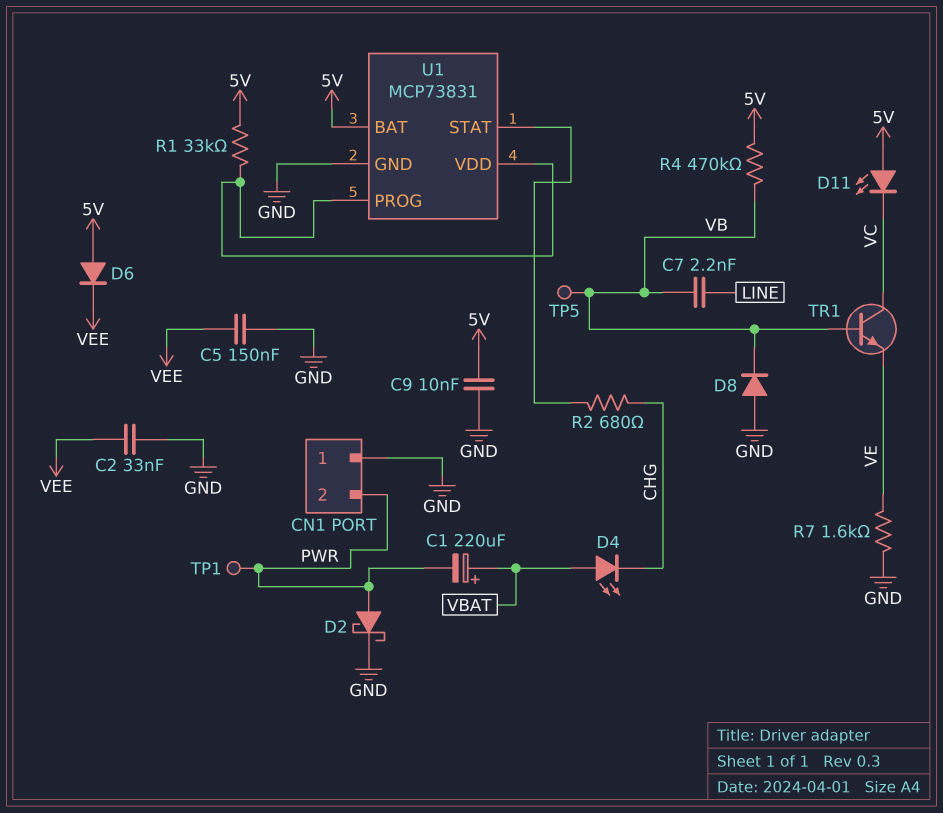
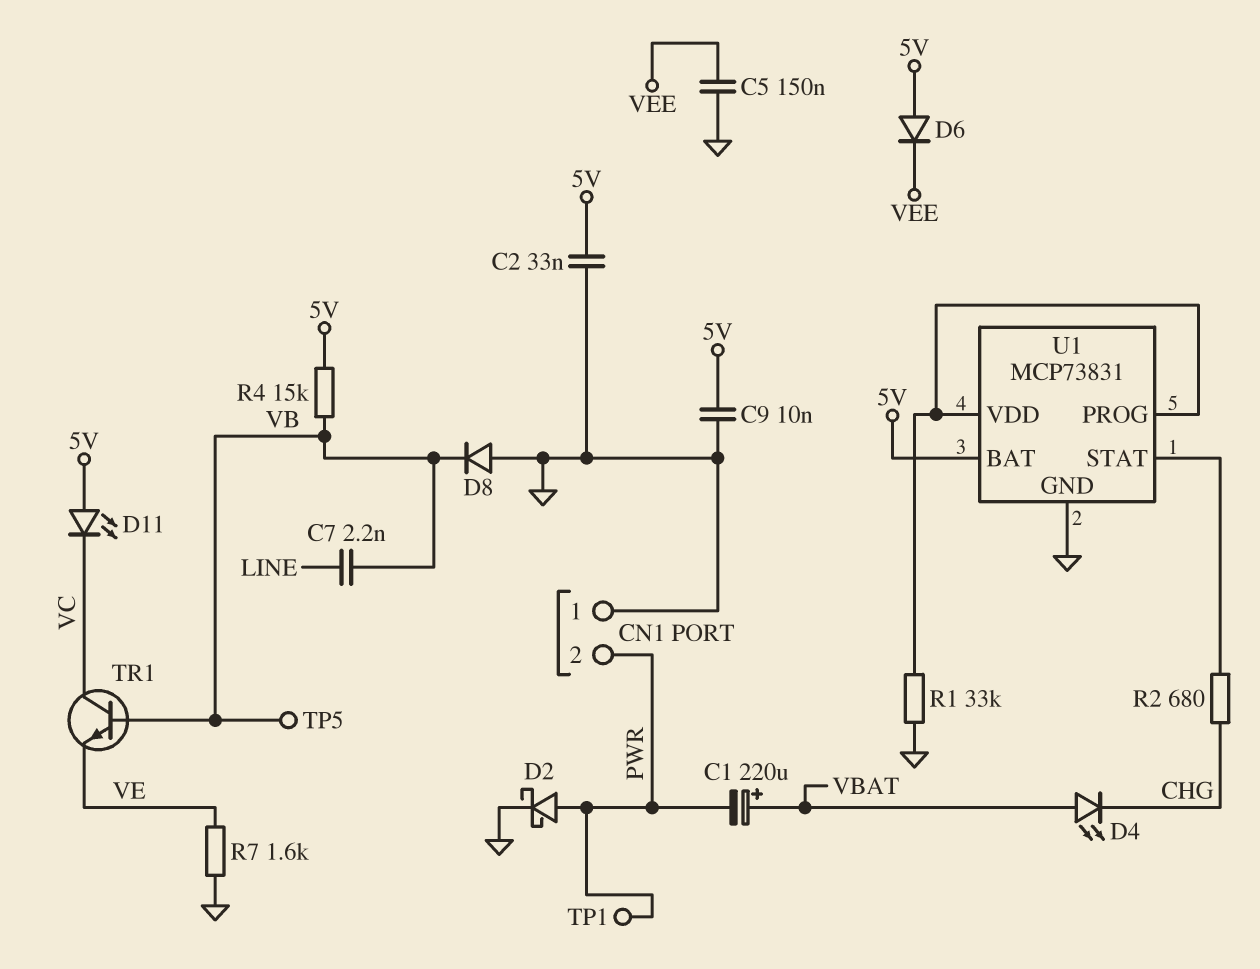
C2: 33nF (GND, VEE) -> 33nF (5V, GND)
R1: 33k (5V, U1/PROG) -> 33k (GND, U1/PROG)
R4: 470k (5V, VB) -> 15k (5V, VB)

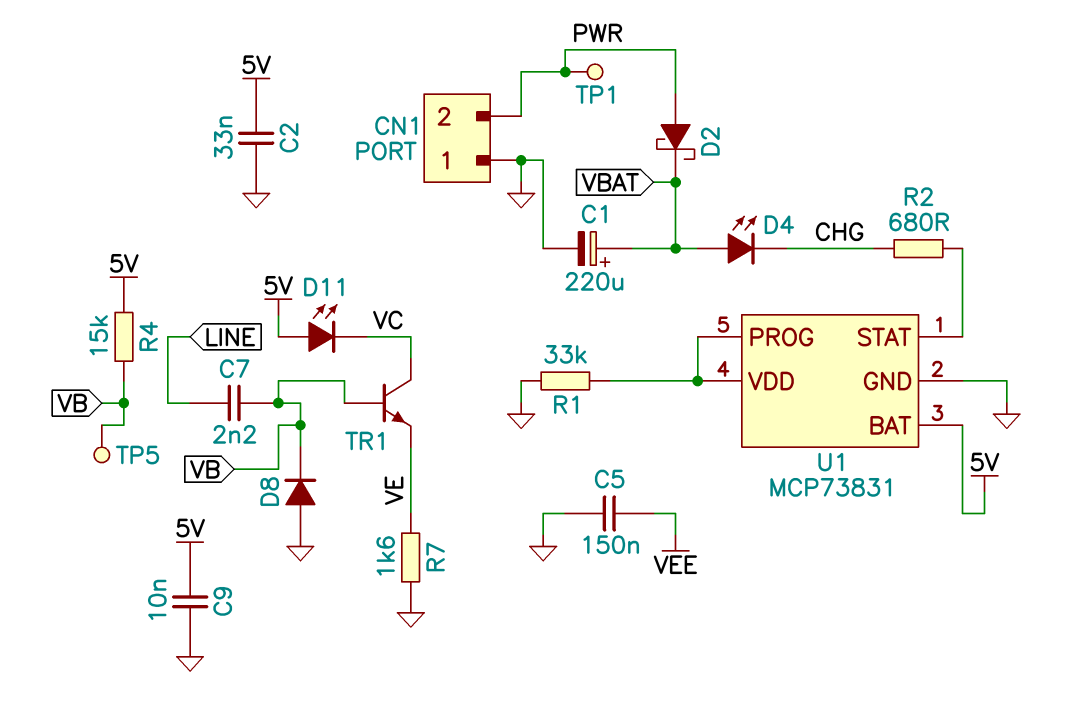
C1: 220uF (plus VBAT, minus PWR) -> 220uF (plus VBAT, minus GND)
D2: schottky (A PWR, K GND) -> schottky (A PWR, K VBAT)
D6: diode (A 5V, K VEE) -> none

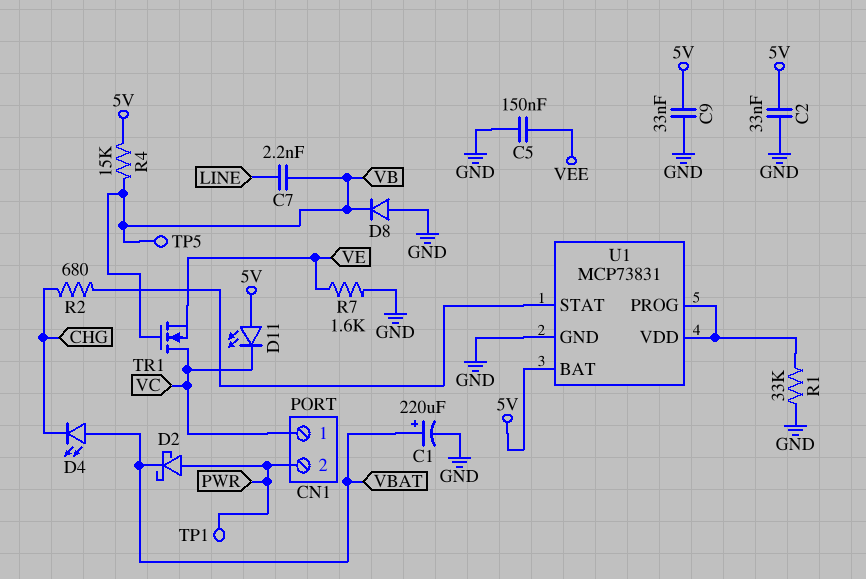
C9: 10nF (5V, GND) -> 33nF (5V, GND)
CN1 pin 1: GND -> VC
TR1: NPN (B VB, C VC, E VE) -> NMOS (G VB, D VC, S VE)

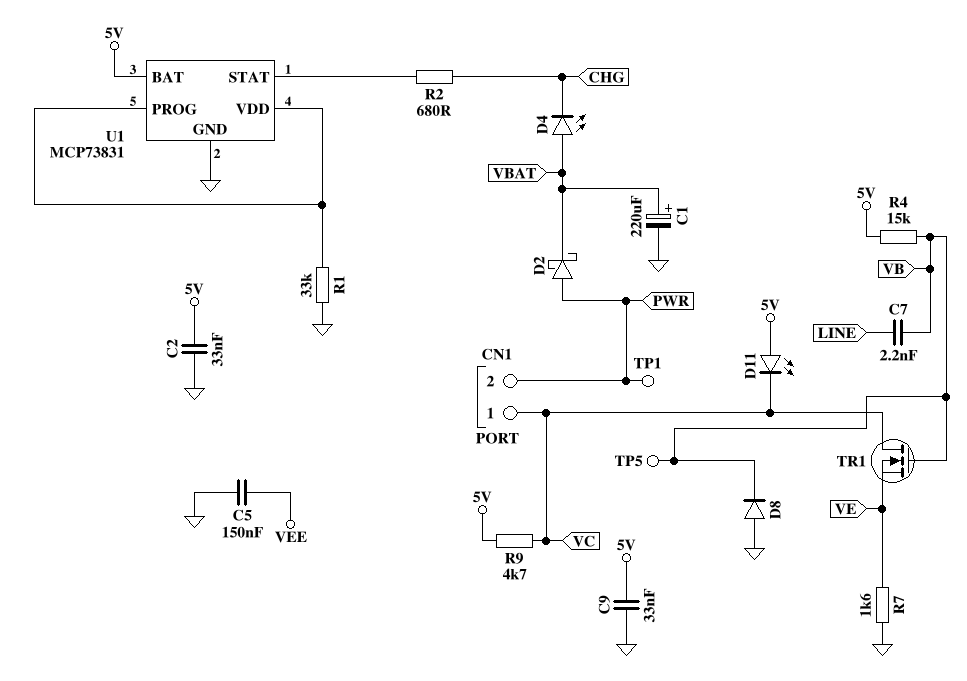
R9: none -> 4.7k (5V, VC)

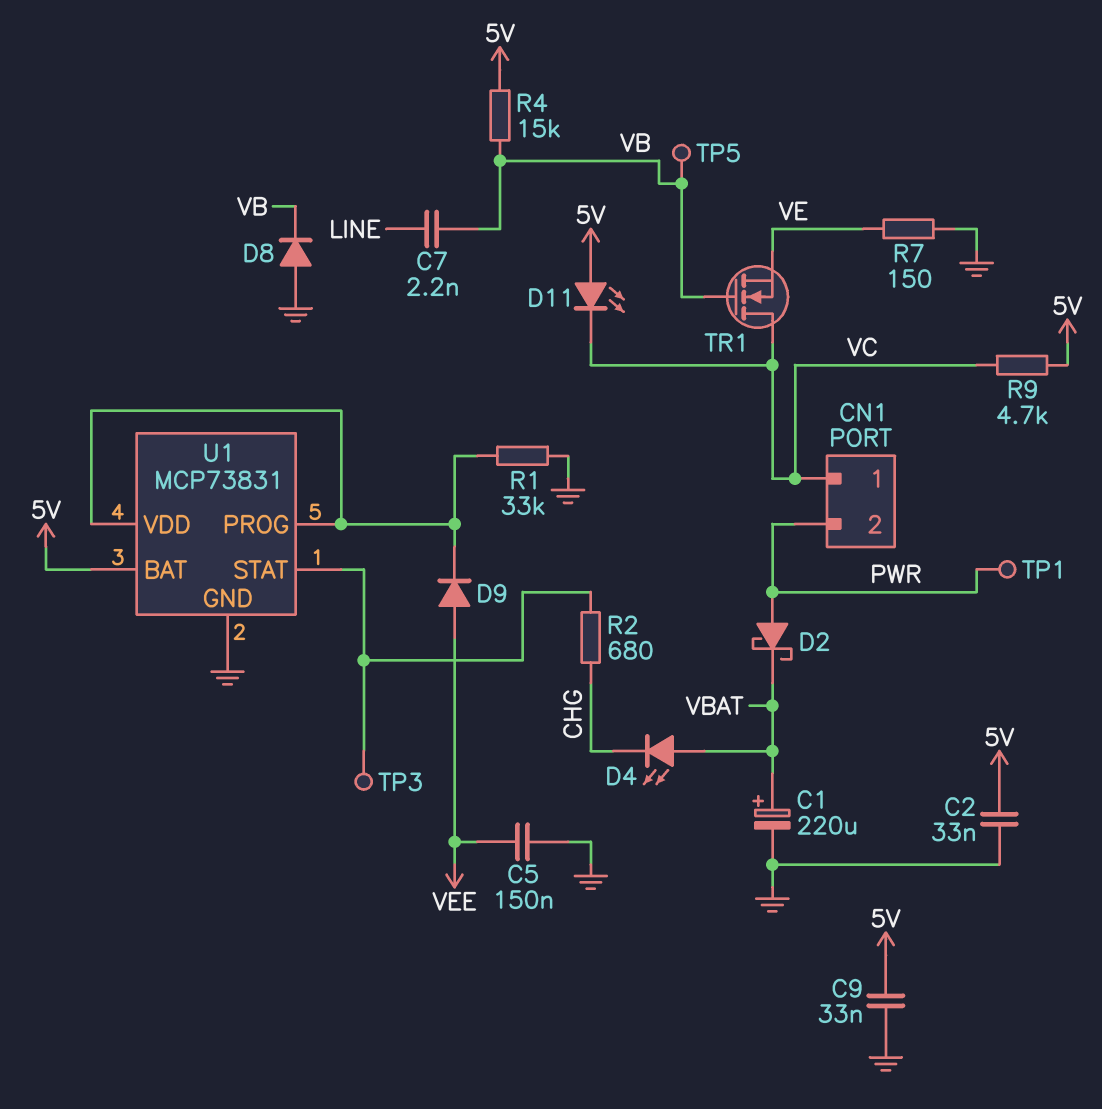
D9: none -> diode (A VEE, K U1/PROG)
R7: 1.6k (GND, VE) -> 150 (GND, VE)
TP3: none -> test point (U1/STAT)

